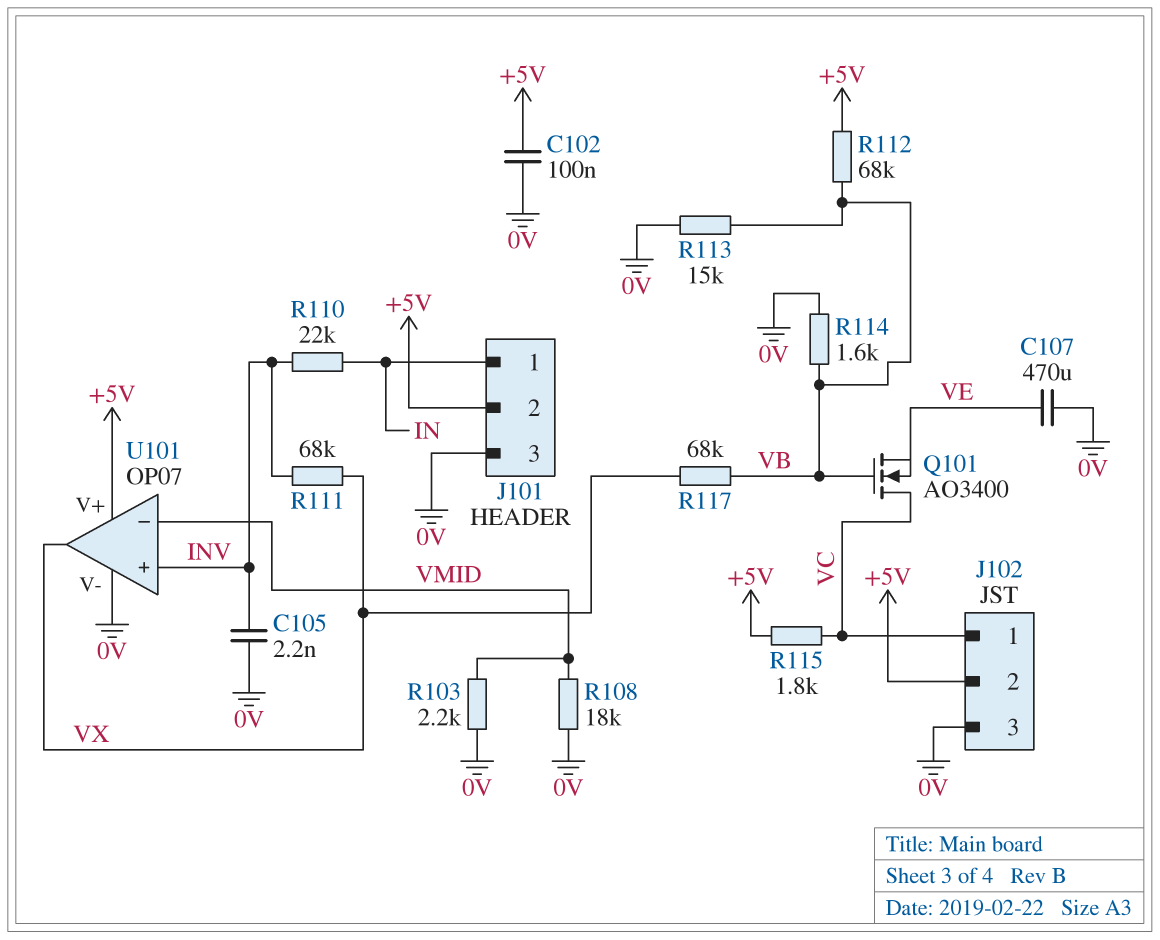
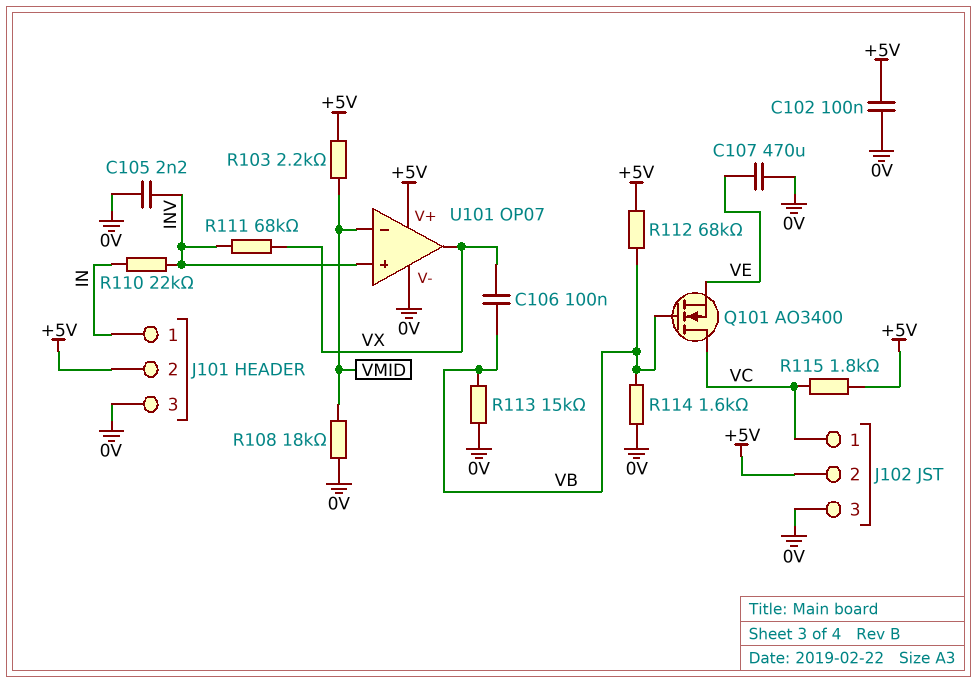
C106: none -> 100nF (VB, VX)
R103: 2.2k (0V, VMID) -> 2.2k (+5V, VMID)
R117: 68k (VB, VX) -> none

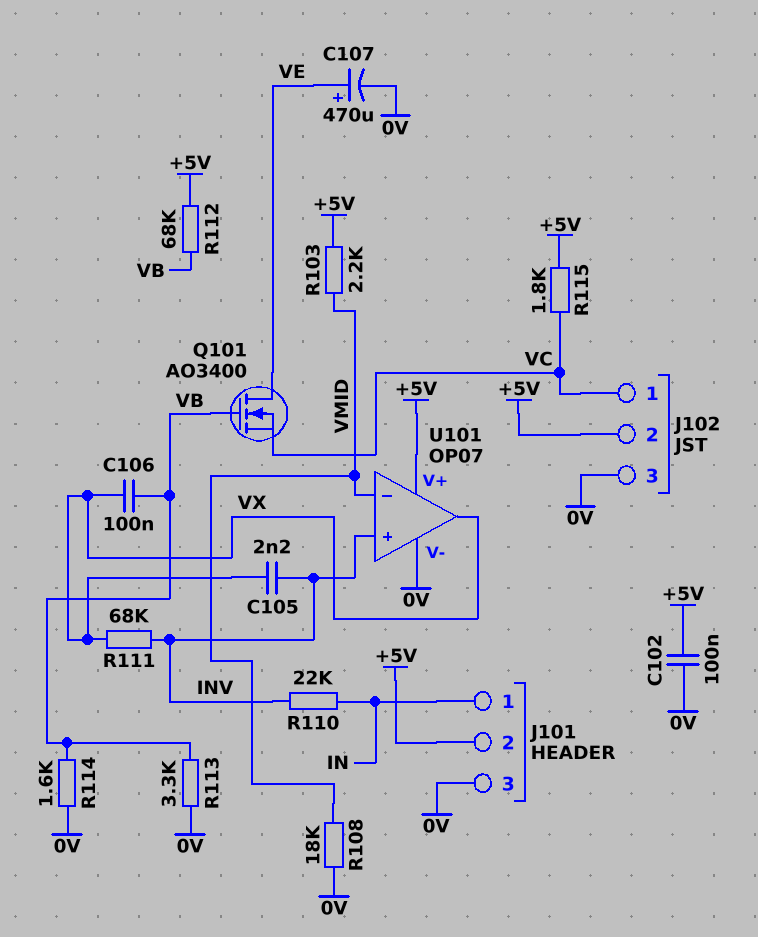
C105: 2.2nF (0V, INV) -> 2.2nF (INV, VX)
C107: 470uF (0V, VE) -> 470uF (plus VE, minus 0V)
Q101: NMOS AO3400 (G VB, D VC, S VE) -> NMOS AO3400 (G VB, D VE, S VC)
R113: 15k (0V, VB) -> 3.3k (0V, VB)

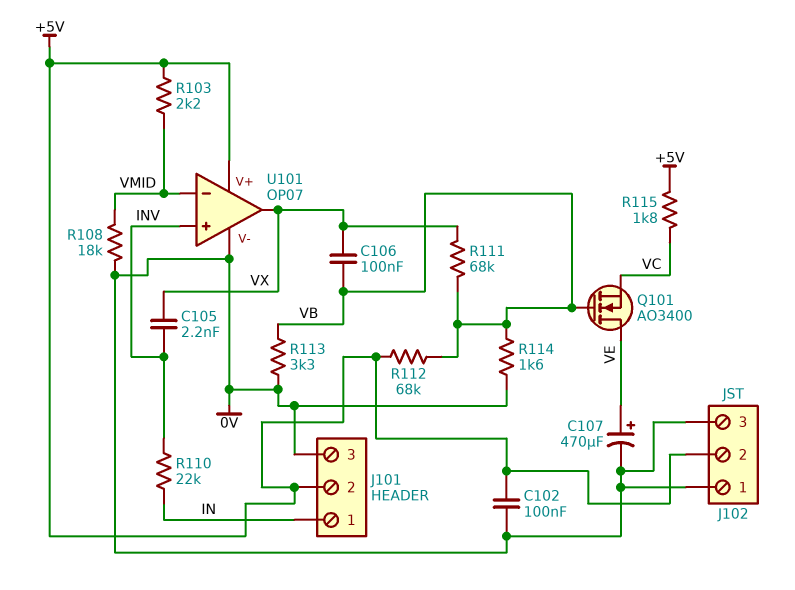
J102 pin 1: VC -> 0V
R111: 68k (INV, VX) -> 68k (VB, VX)

